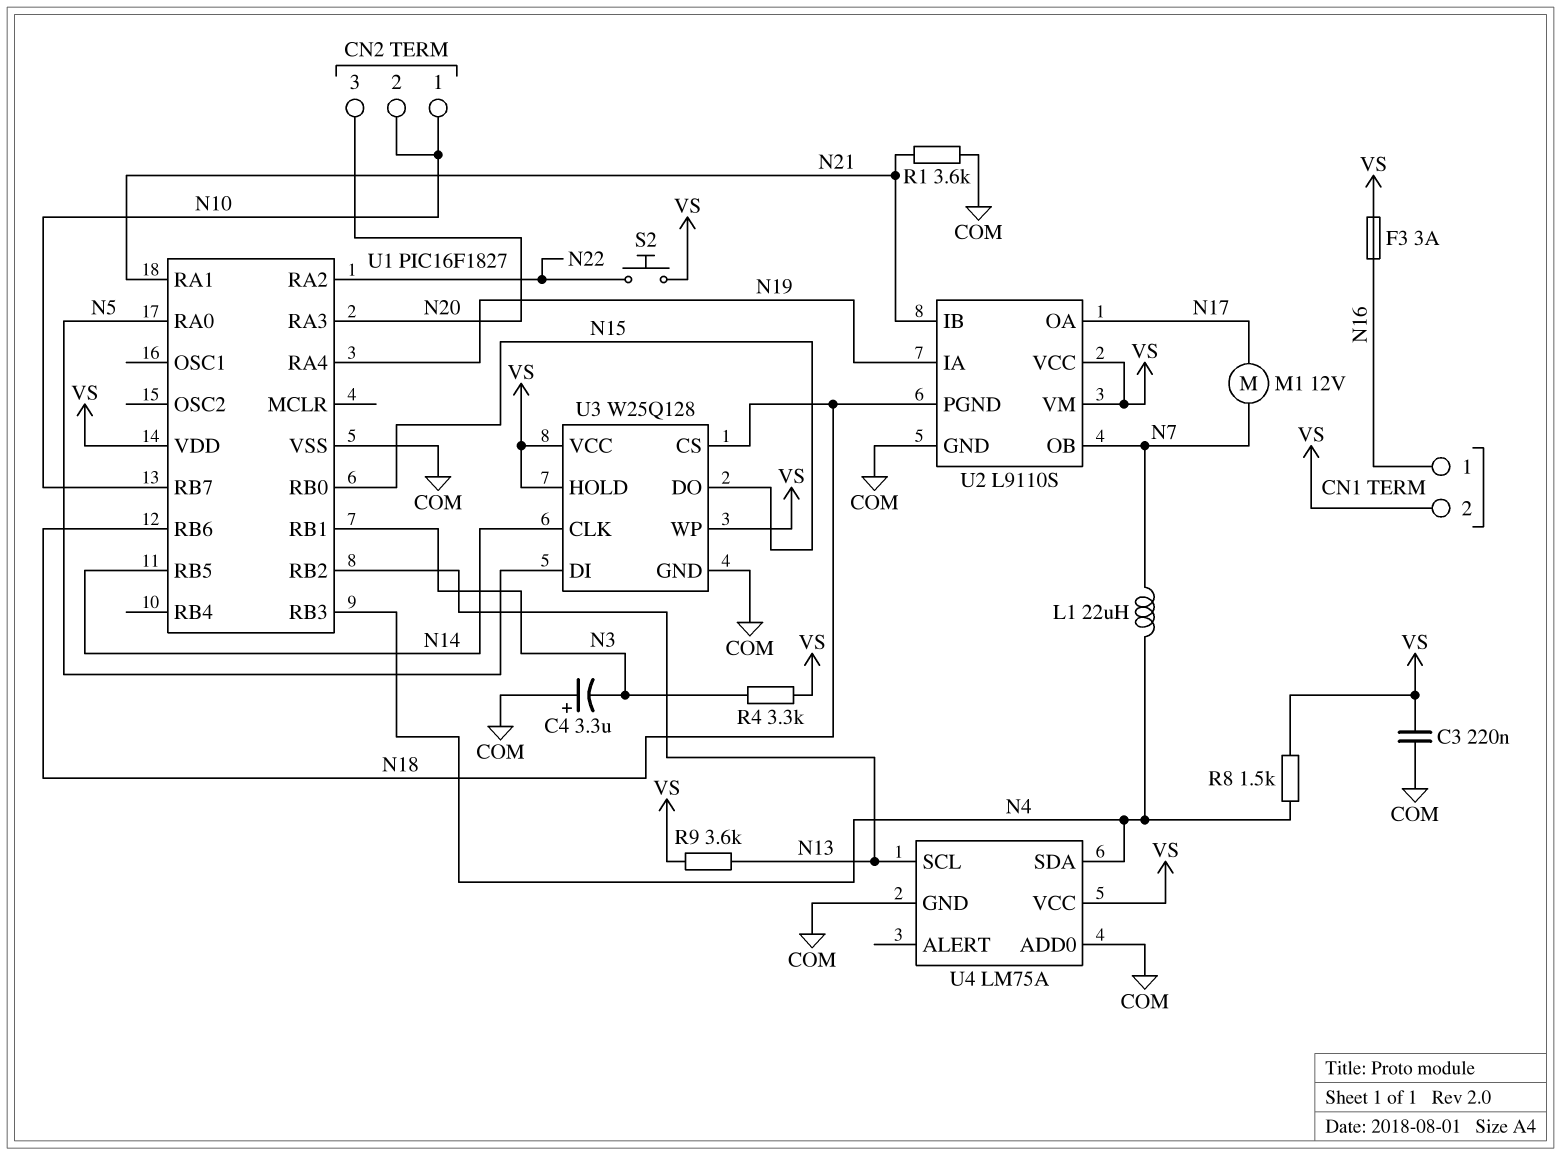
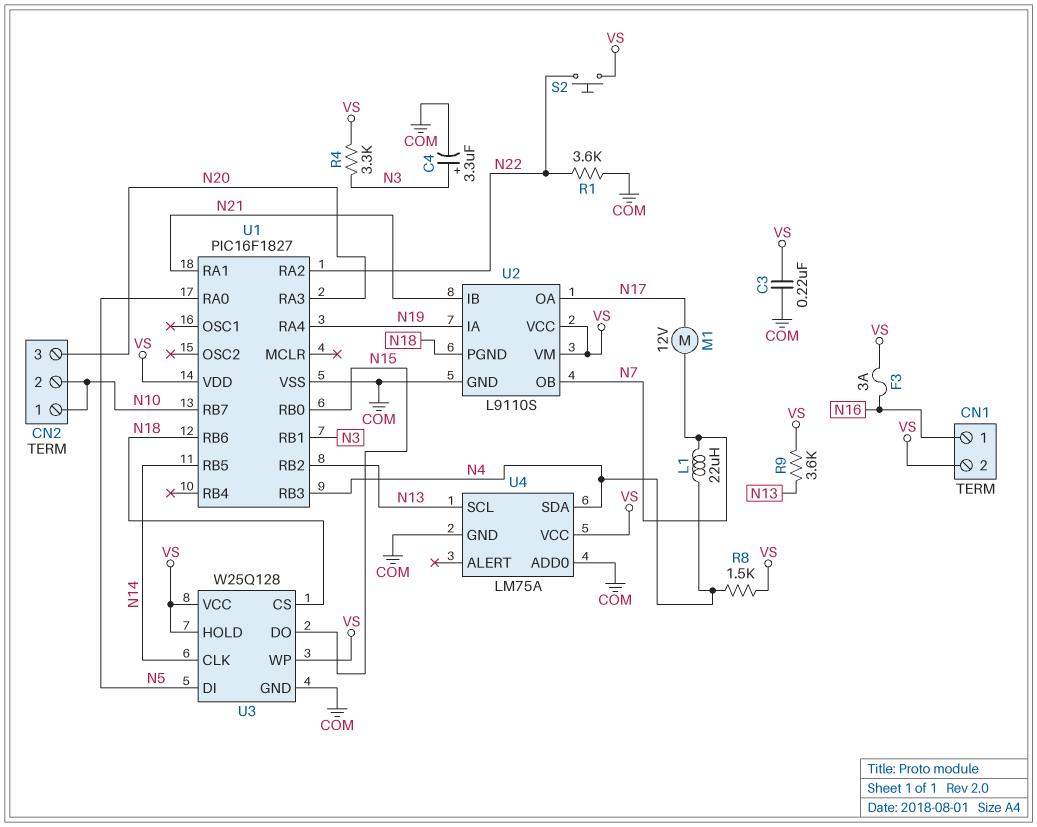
C4: 3.3uF (plus COM, minus N3) -> 3.3uF (plus N3, minus COM)
R1: 3.6k (COM, N21) -> 3.6k (COM, N22)

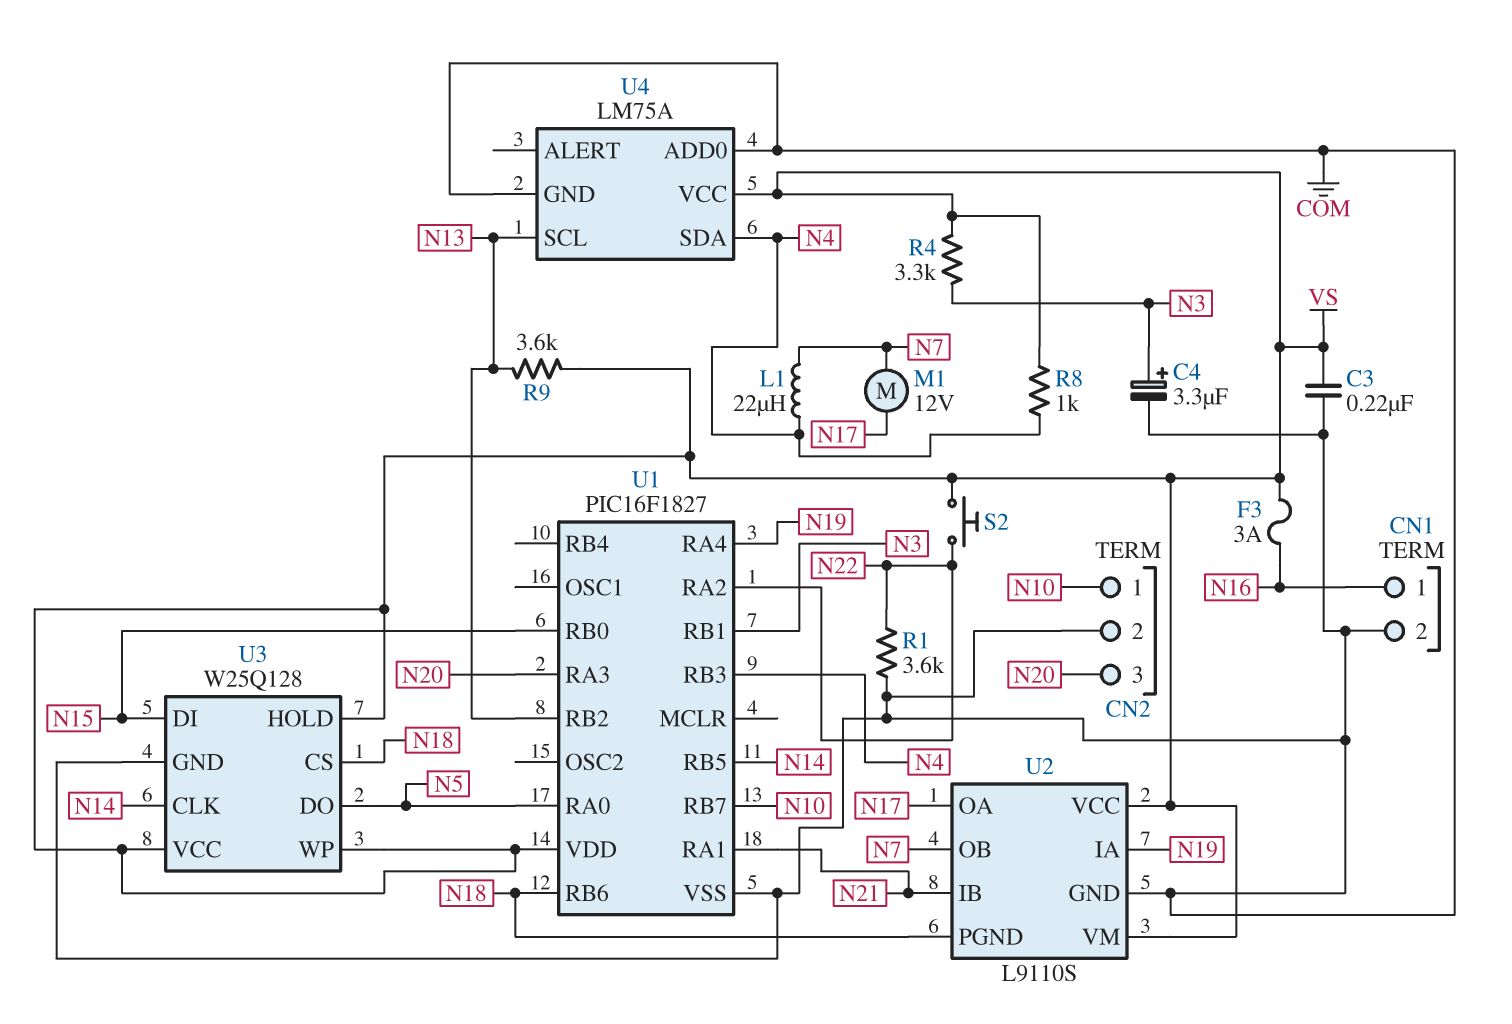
CN1 pin 2: VS -> COM
CN2 pin 2: N10 -> COM
R8: 1.5k (N4, VS) -> 1k (N4, VS)
U3 pin DI: N5 -> N15
U3 pin DO: N15 -> N5

